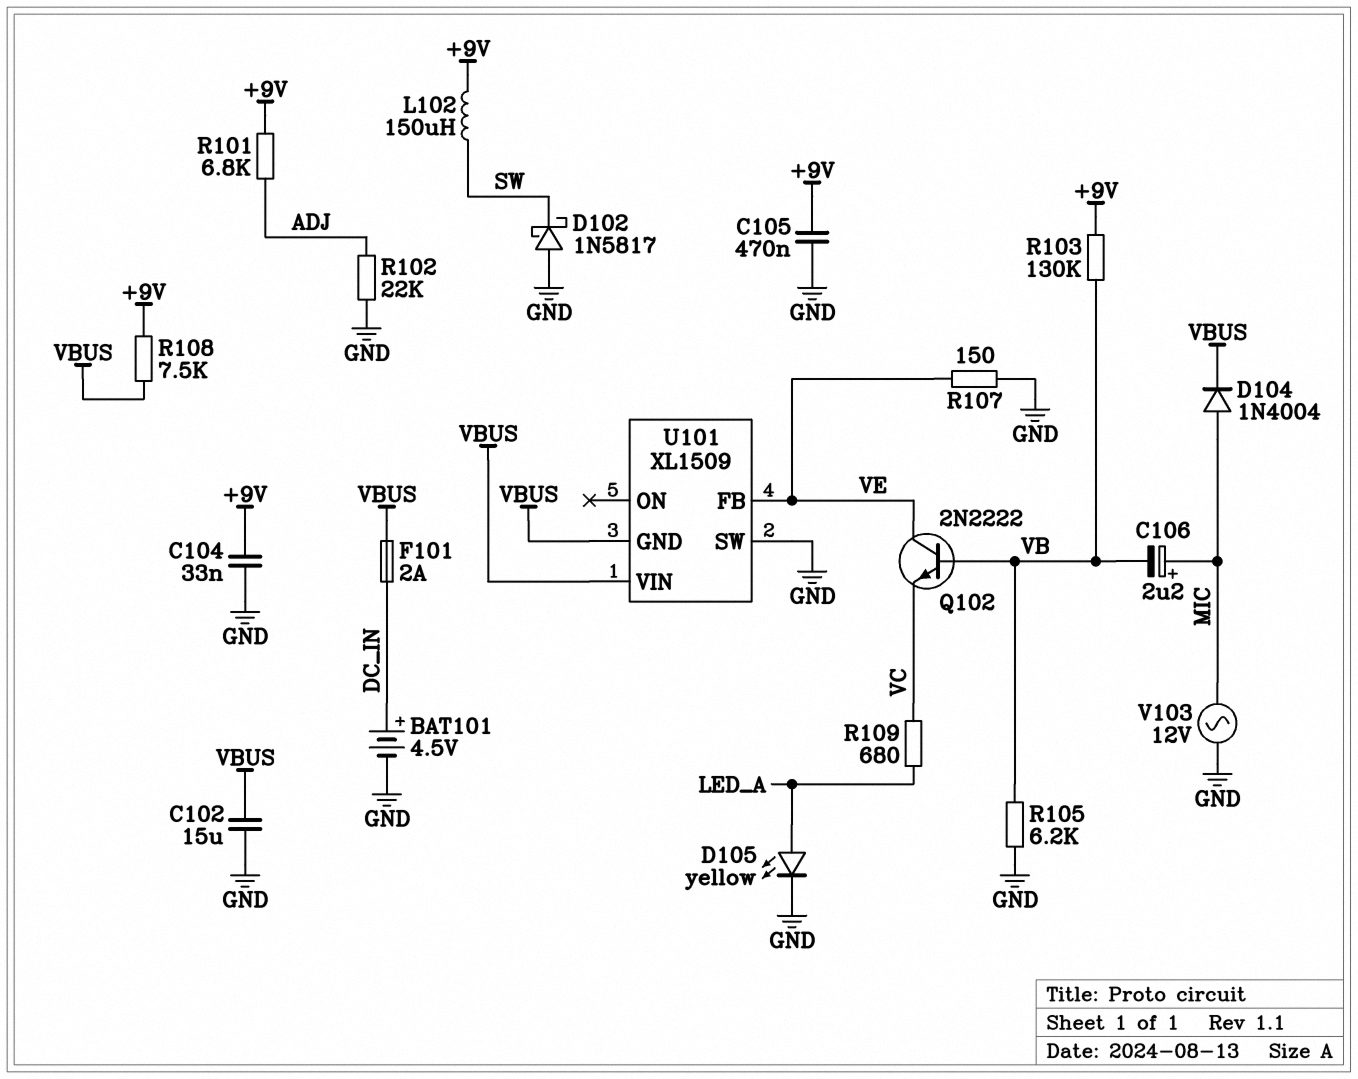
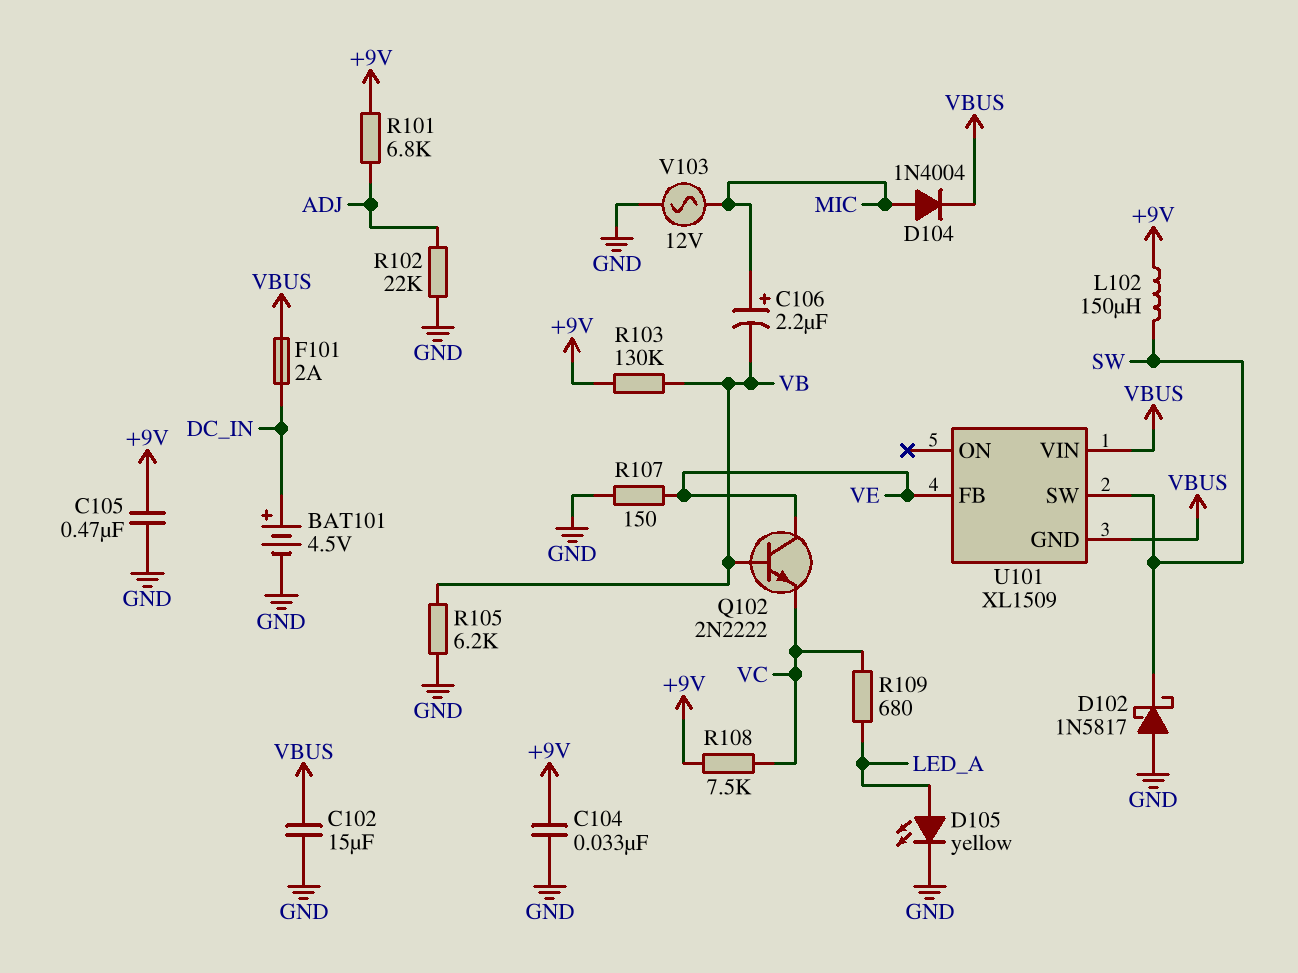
R108: 7.5k (+9V, VBUS) -> 7.5k (+9V, VC)
U101 pin SW: GND -> SW

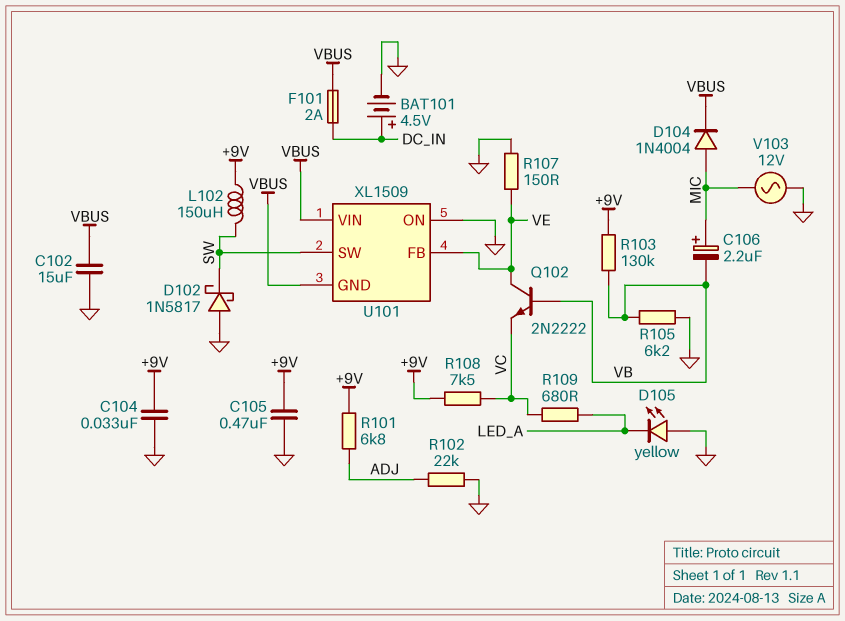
D105: LED yellow (A LED_A, K GND) -> LED yellow (A GND, K LED_A)
U101 pin ON: none -> GND

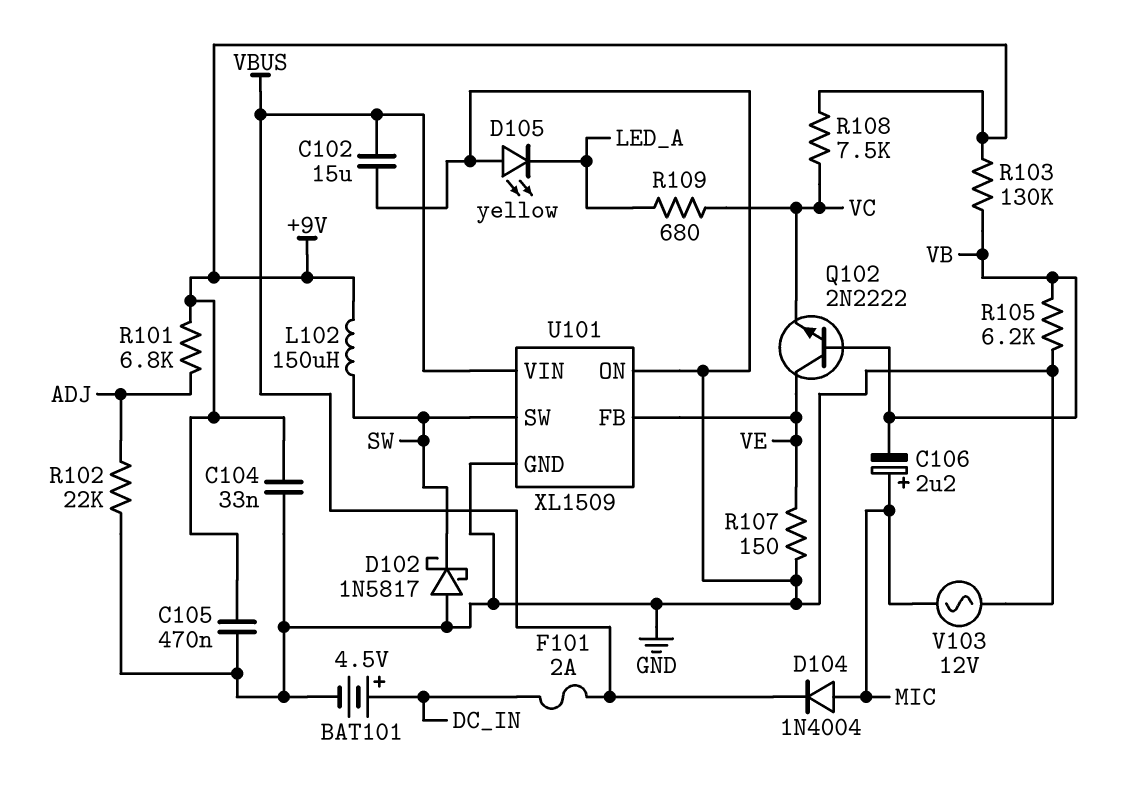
U101 pin GND: VBUS -> GND

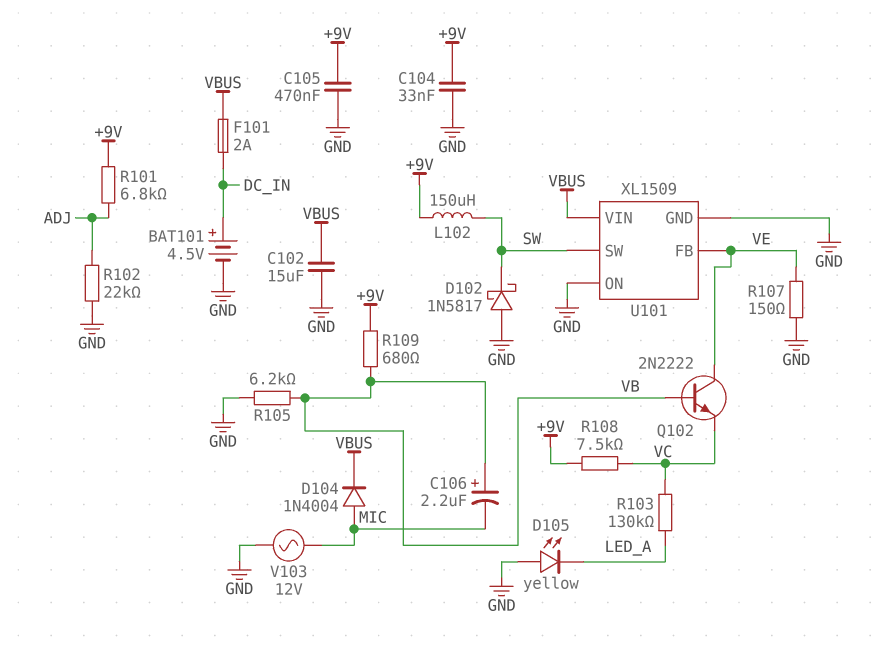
C106: 2.2uF (plus MIC, minus VB) -> 2.2uF (plus VB, minus MIC)
R103: 130k (+9V, VB) -> 130k (LED_A, VC)
R109: 680 (LED_A, VC) -> 680 (+9V, VB)

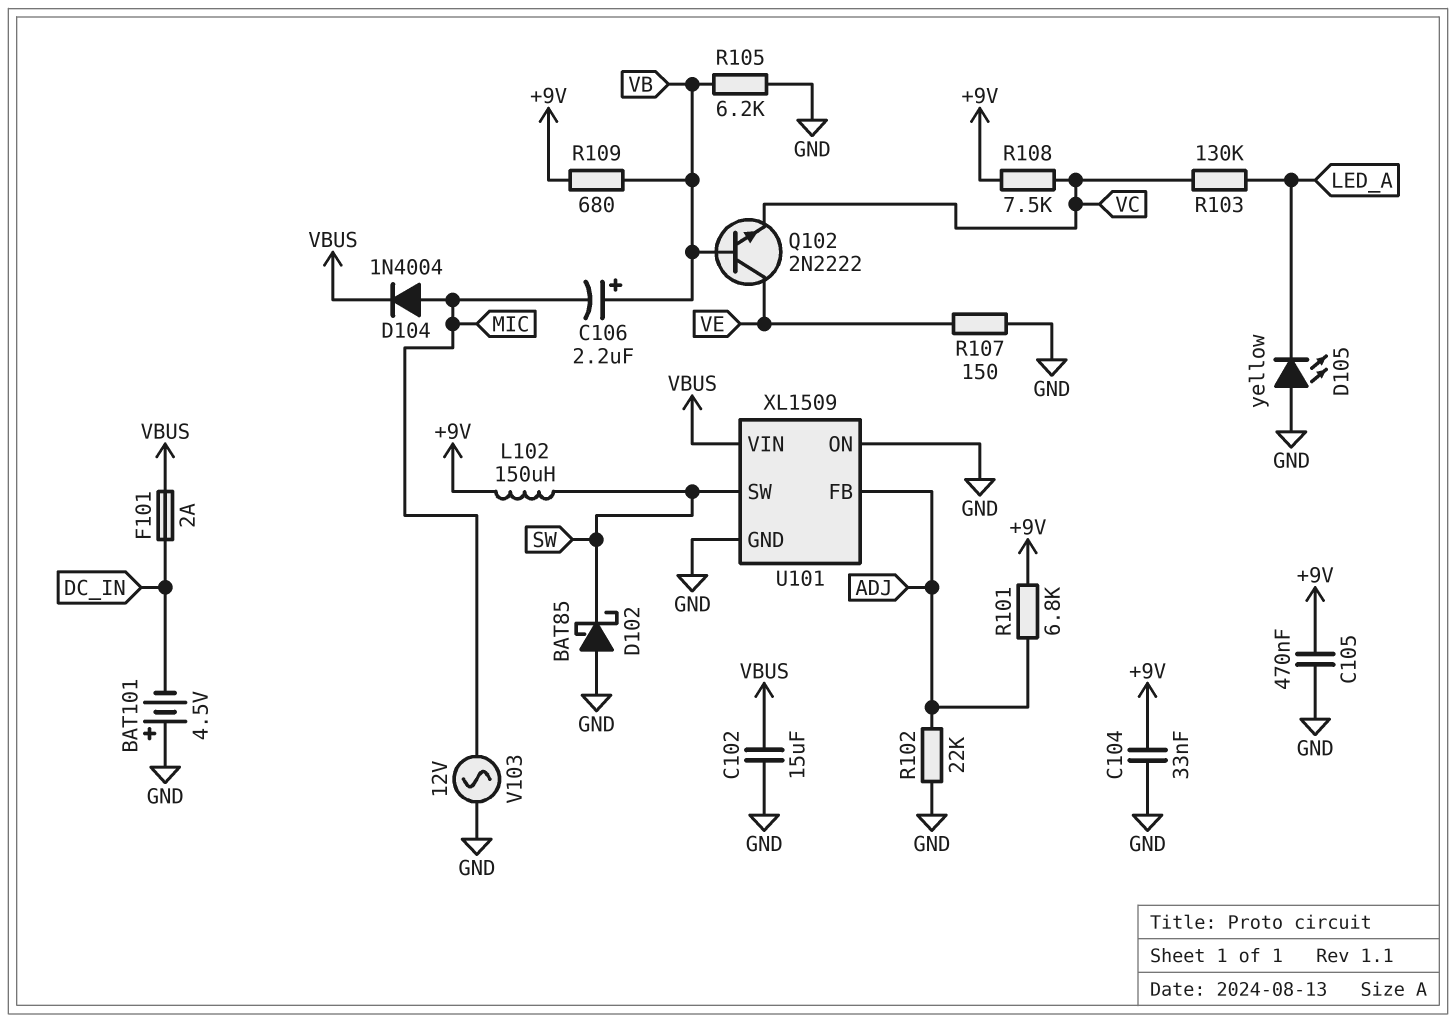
BAT101: 4.5V (plus DC_IN, minus GND) -> 4.5V (plus GND, minus DC_IN)
D102: schottky 1N5817 (A GND, K SW) -> schottky BAT85 (A GND, K SW)
U101 pin FB: VE -> ADJ

